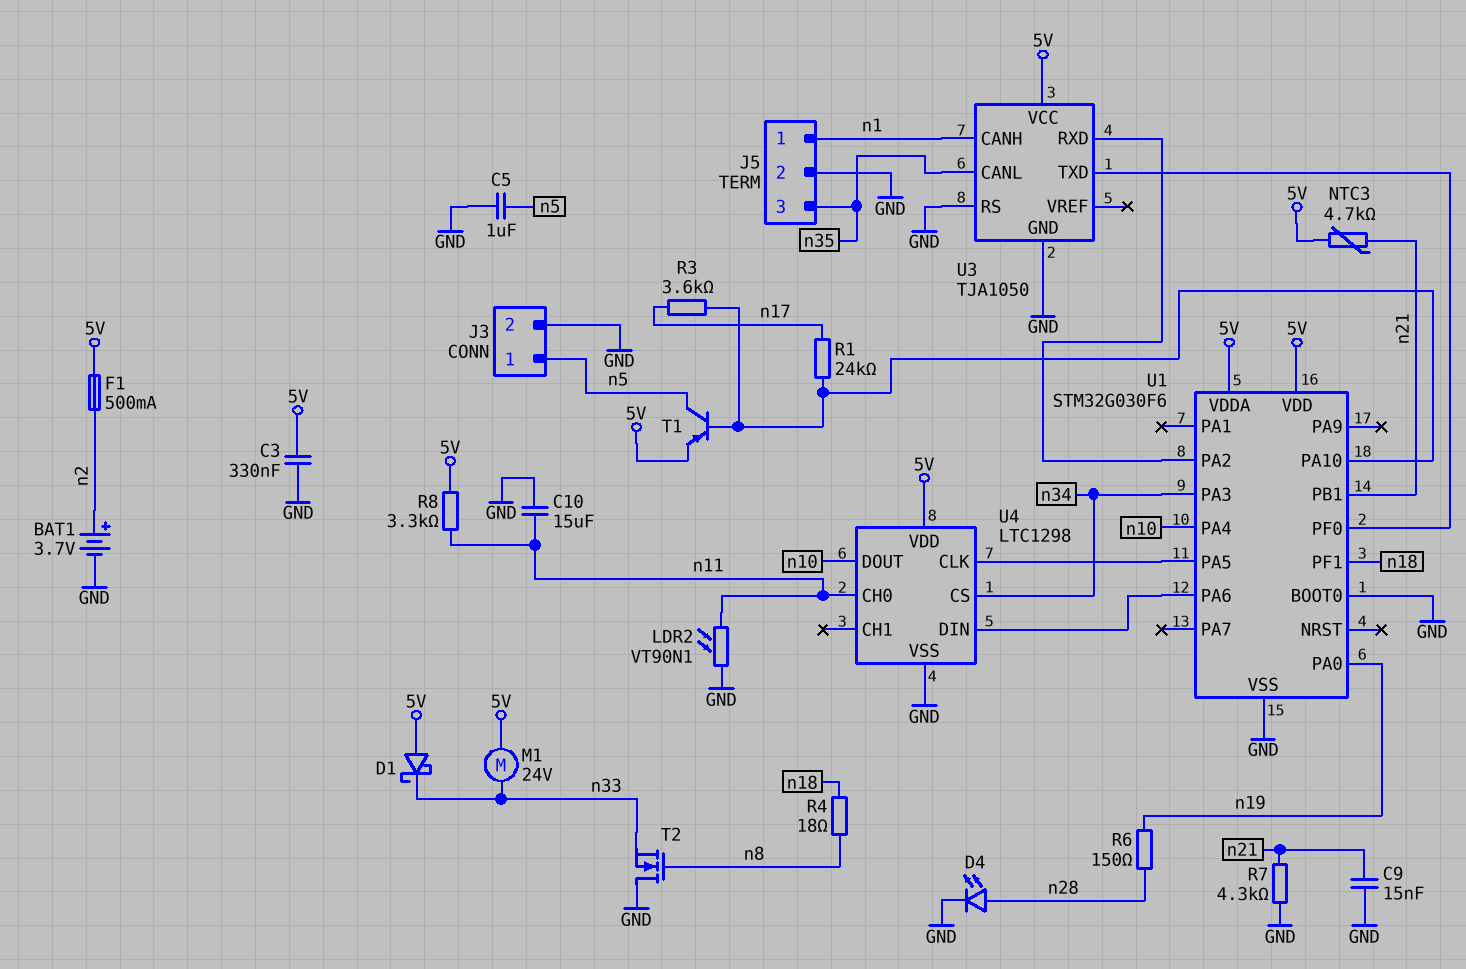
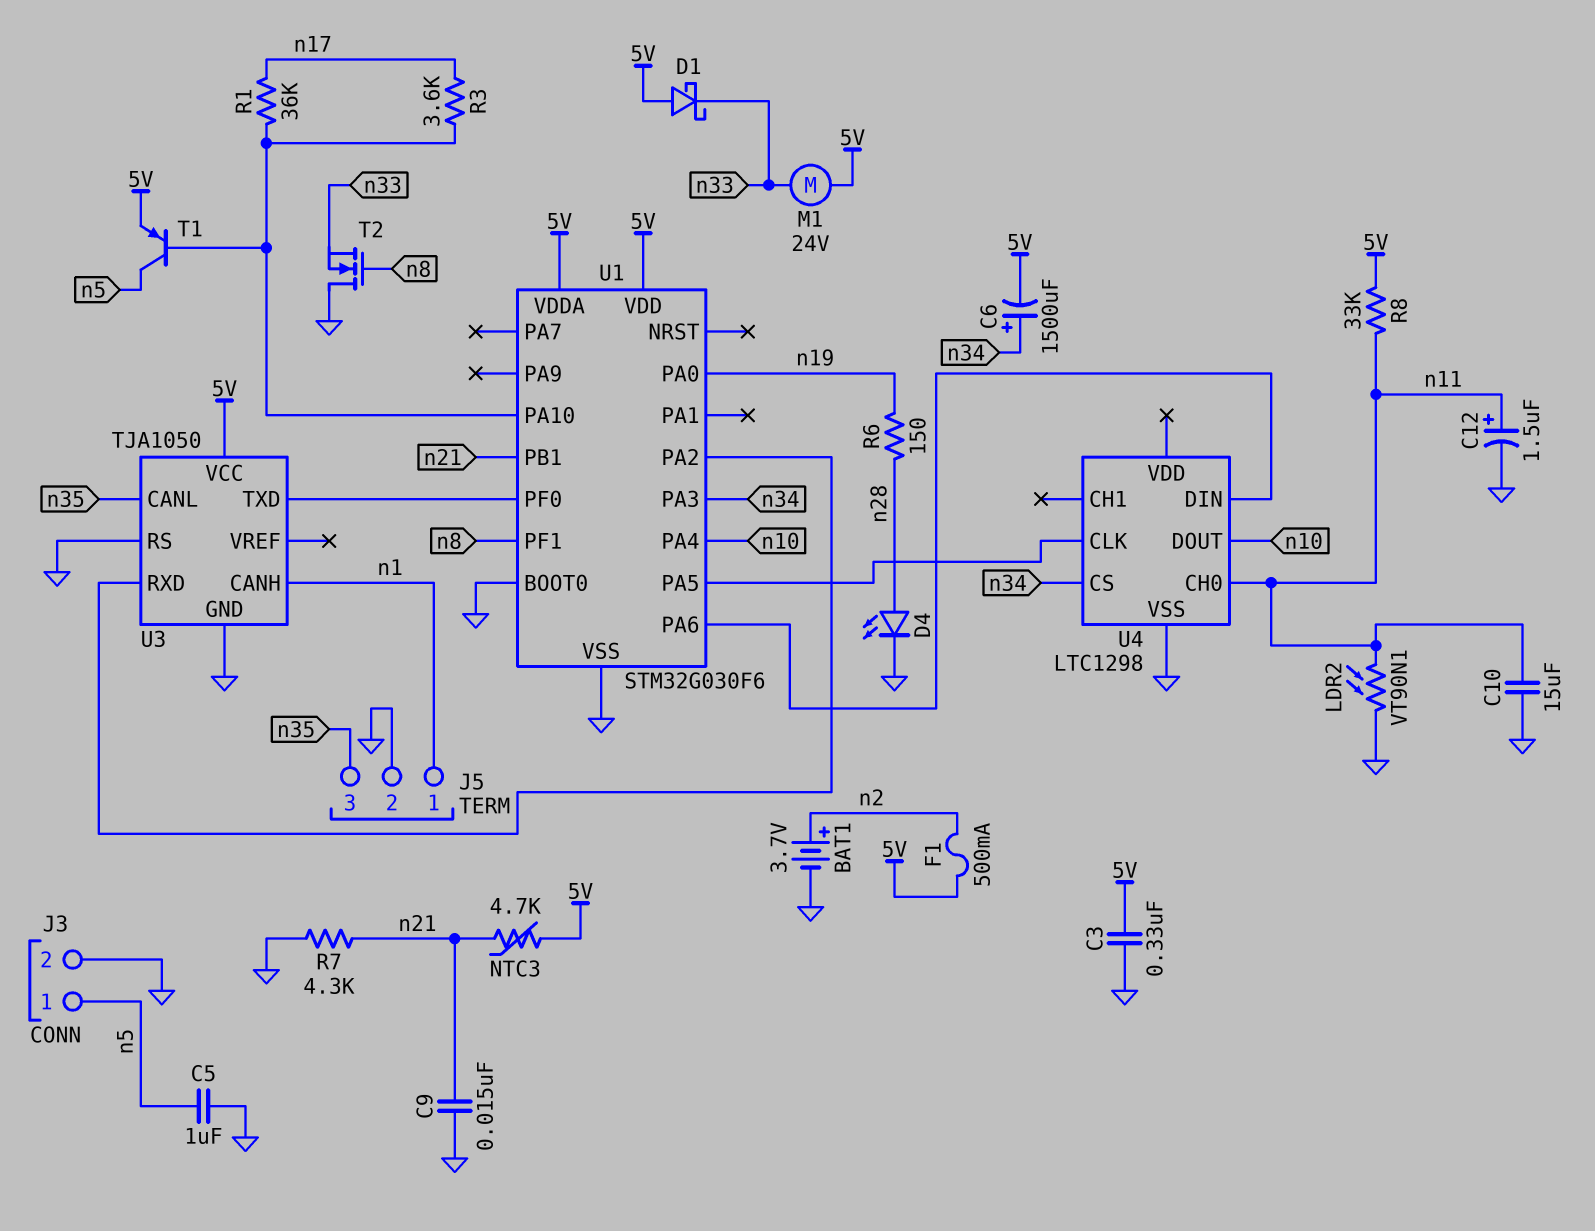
C6: none -> 1500uF (plus n34, minus 5V)
C12: none -> 1.5uF (plus n11, minus GND)
R1: 24k (U1/PA10, n17) -> 36k (U1/PA10, n17)
R4: 18 (n8, n18) -> none
R8: 3.3k (5V, n11) -> 33k (5V, n11)
U1 pin PF1: n18 -> n8
U4 pin VDD: 5V -> none

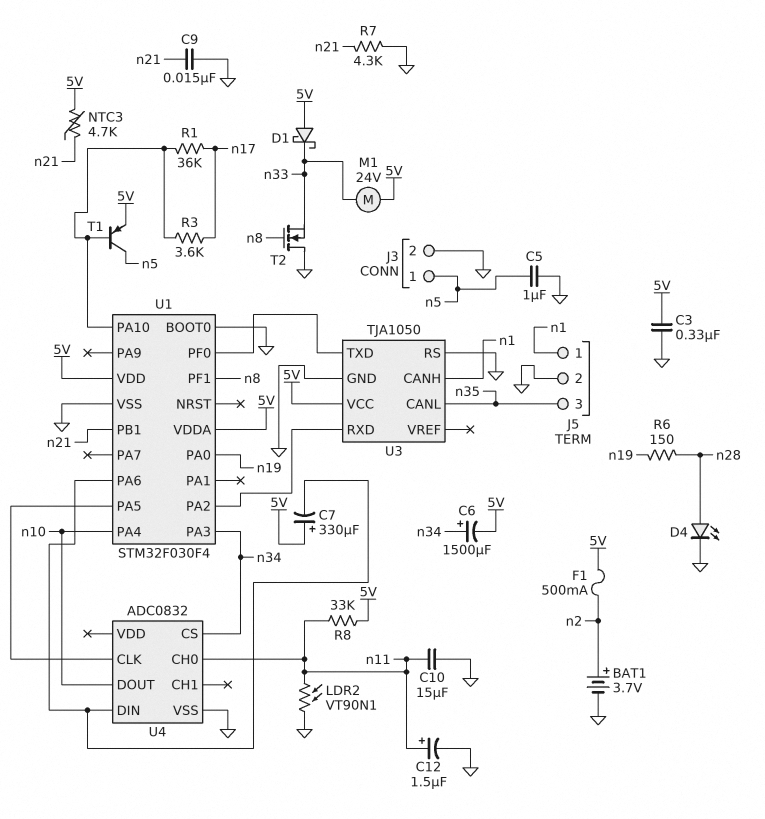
C7: none -> 330uF (plus 5V, minus U1/PA6)
U1: STM32G030F6 -> STM32F030F4
U4: LTC1298 -> ADC0832

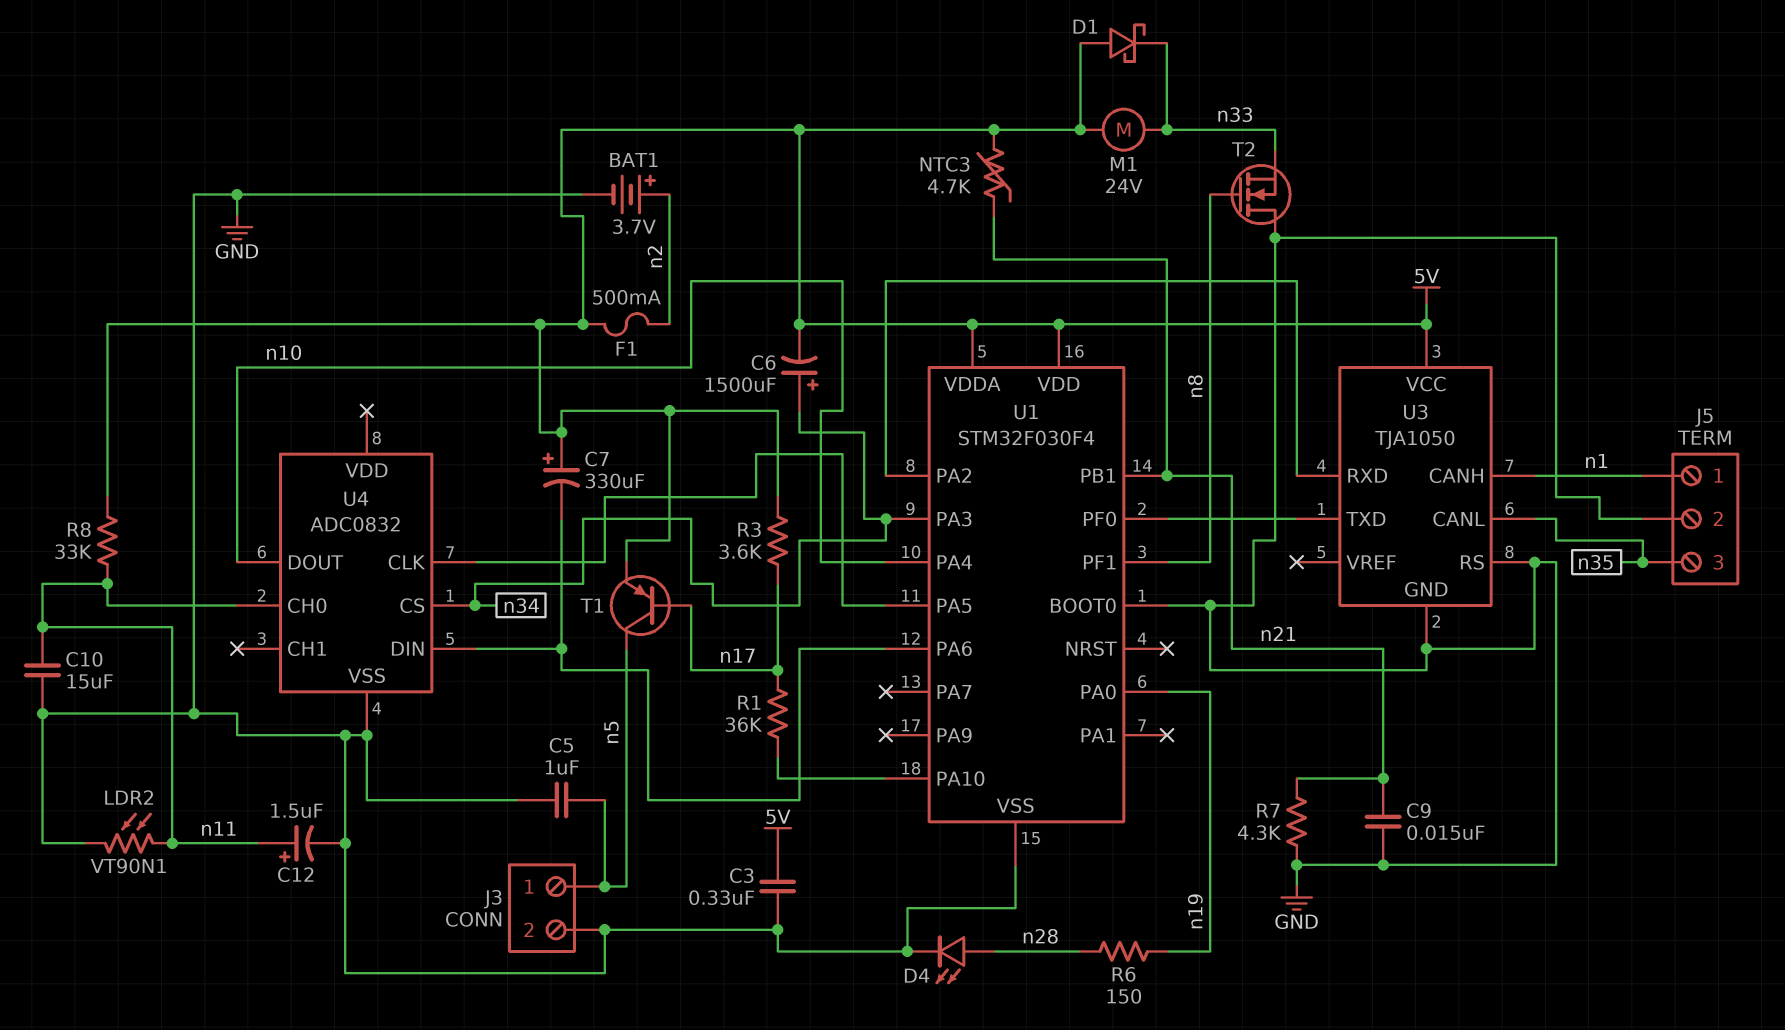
R3: 3.6k (U1/PA10, n17) -> 3.6k (5V, n17)
T1: PNP (B U1/PA10, C n5, E 5V) -> PNP (B n17, C n5, E 5V)

